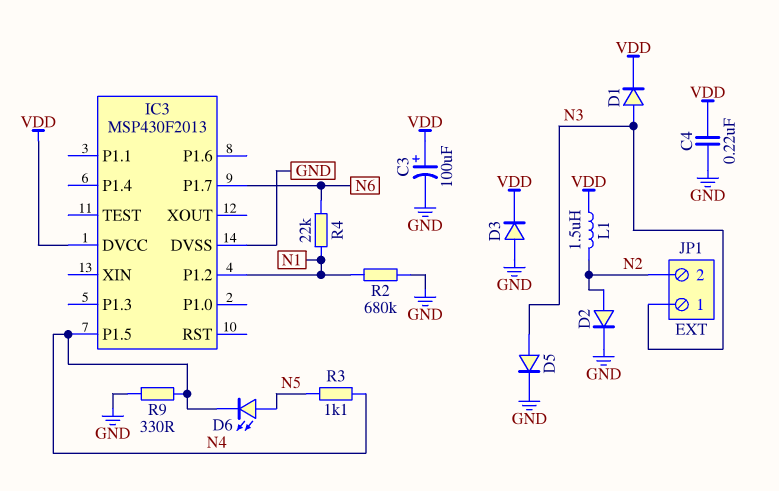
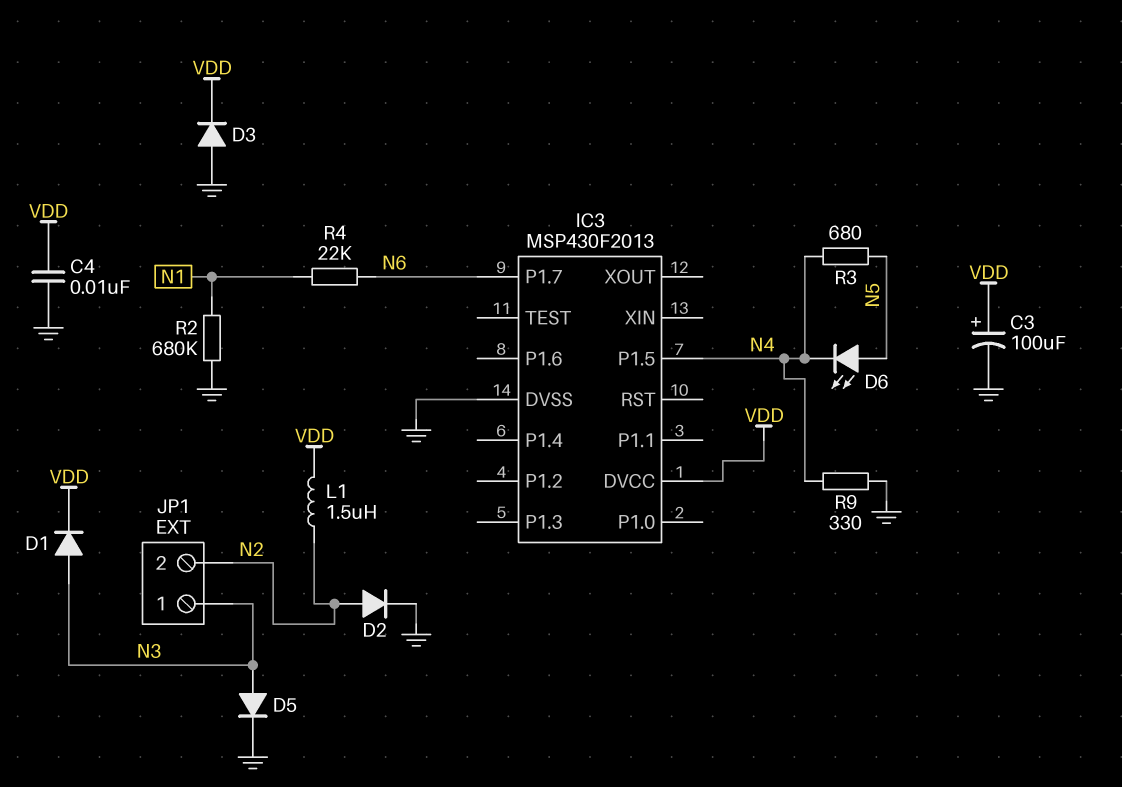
C4: 220nF (GND, VDD) -> 10nF (GND, VDD)
IC3 pin P1.2: N1 -> none
R3: 1.1k (N4, N5) -> 680 (N4, N5)

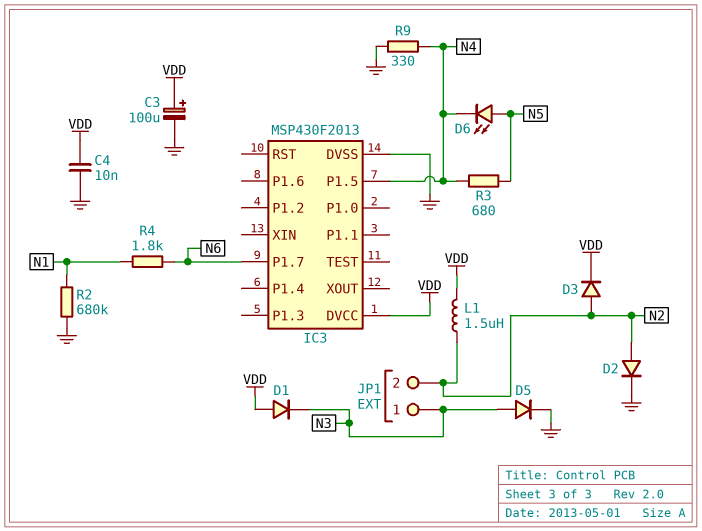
D1: diode (A N3, K VDD) -> diode (A VDD, K N3)
D3: diode (A GND, K VDD) -> diode (A N2, K VDD)
R4: 22k (N1, N6) -> 1.8k (N1, N6)

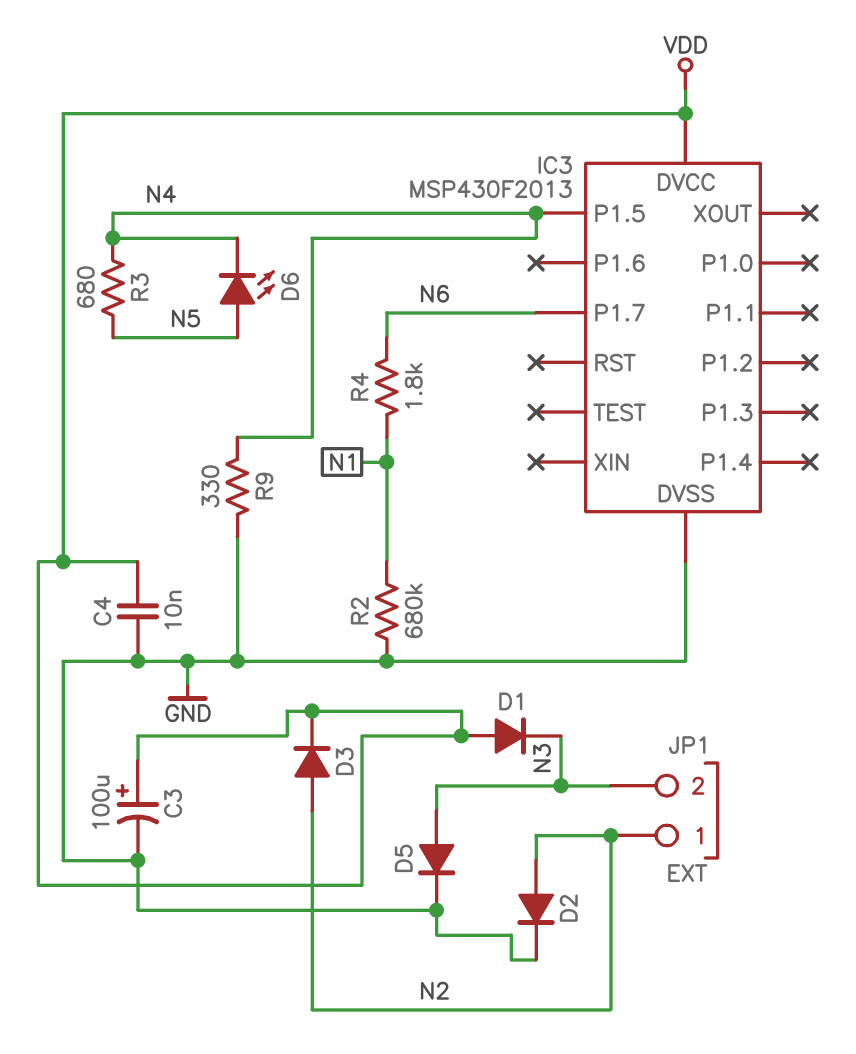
JP1 pin 1: N3 -> N2
JP1 pin 2: N2 -> N3
L1: 1.5uH (N2, VDD) -> none

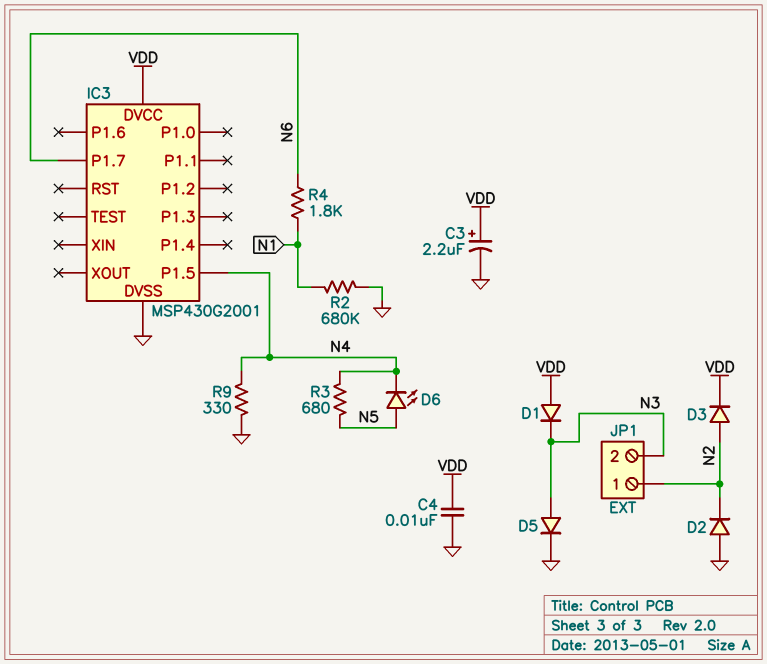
C3: 100uF (plus VDD, minus GND) -> 2.2uF (plus VDD, minus GND)
D2: diode (A N2, K GND) -> diode (A GND, K N2)
IC3: MSP430F2013 -> MSP430G2001

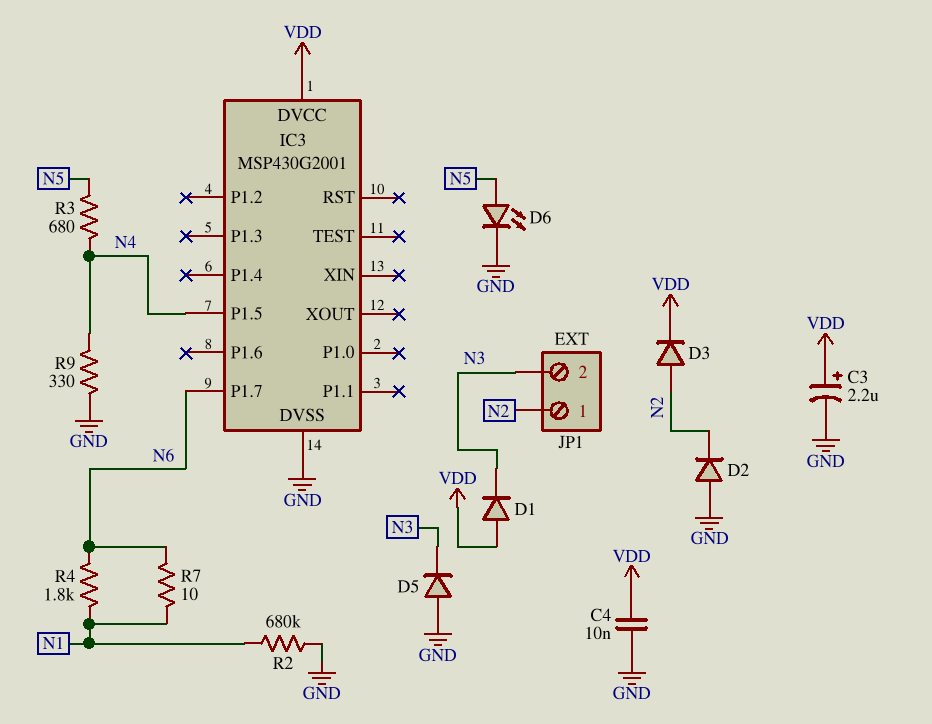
D5: diode (A N3, K GND) -> diode (A GND, K N3)
D6: LED (A N5, K N4) -> LED (A N5, K GND)
R7: none -> 10 (N1, N6)

